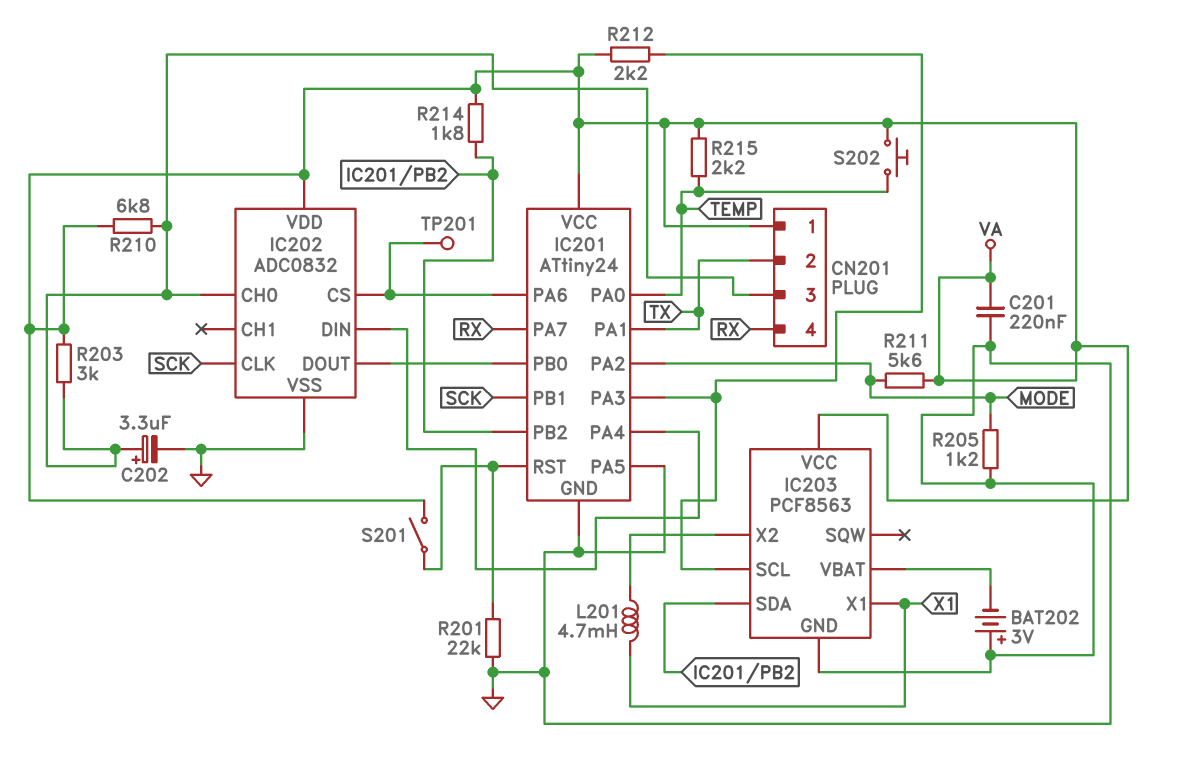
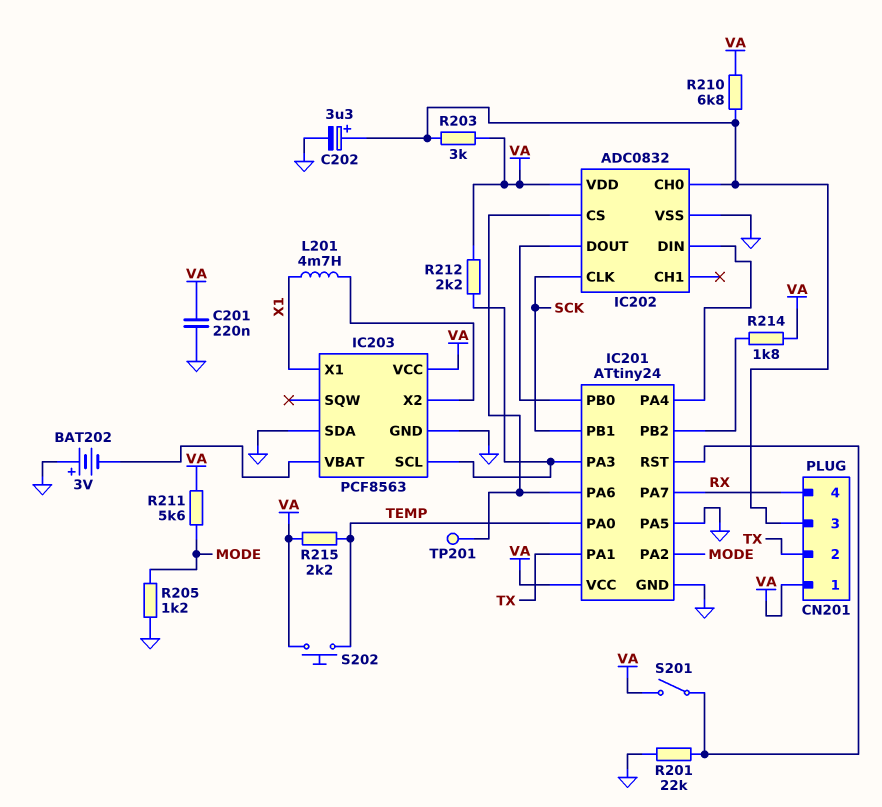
IC203 pin SDA: IC201/PB2 -> GND

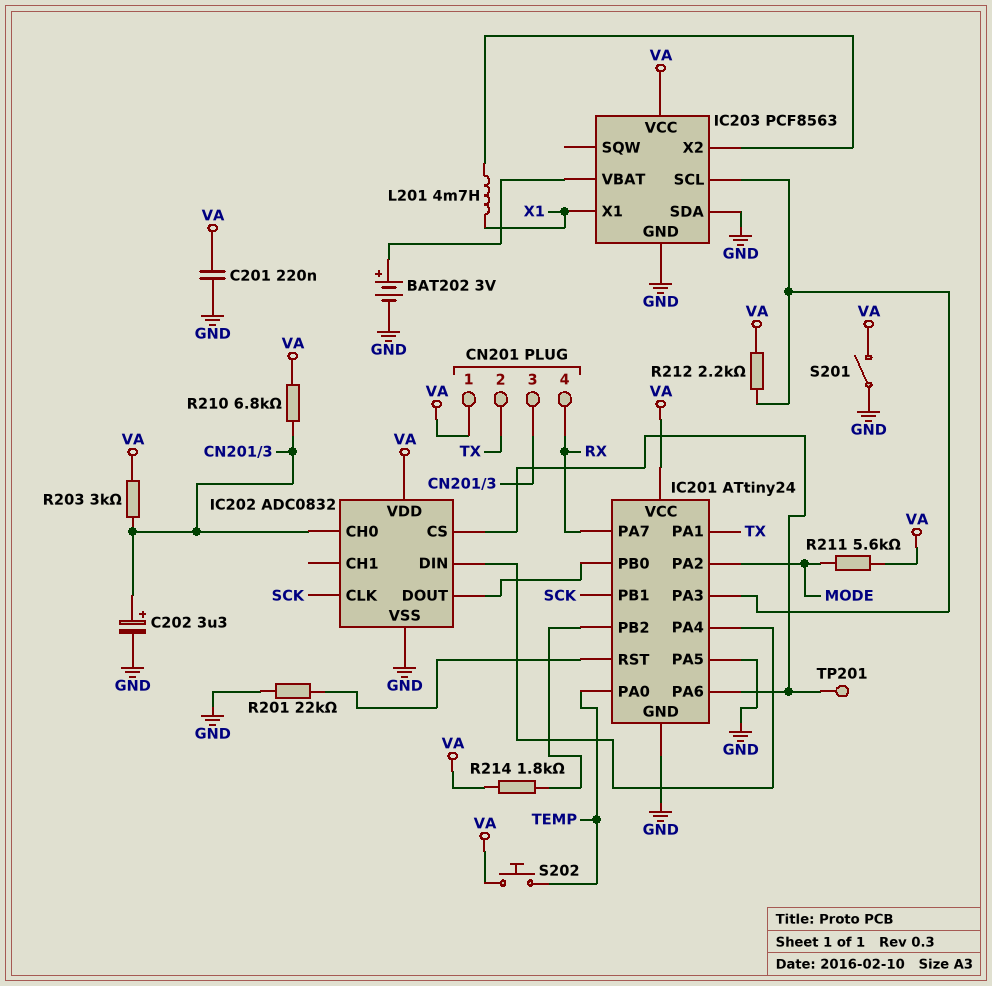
BAT202: 3V (plus GND, minus IC203/VBAT) -> 3V (plus IC203/VBAT, minus GND)
R205: 1.2k (GND, MODE) -> none
R215: 2.2k (TEMP, VA) -> none
S201: switch (IC201/RST, VA) -> switch (GND, VA)

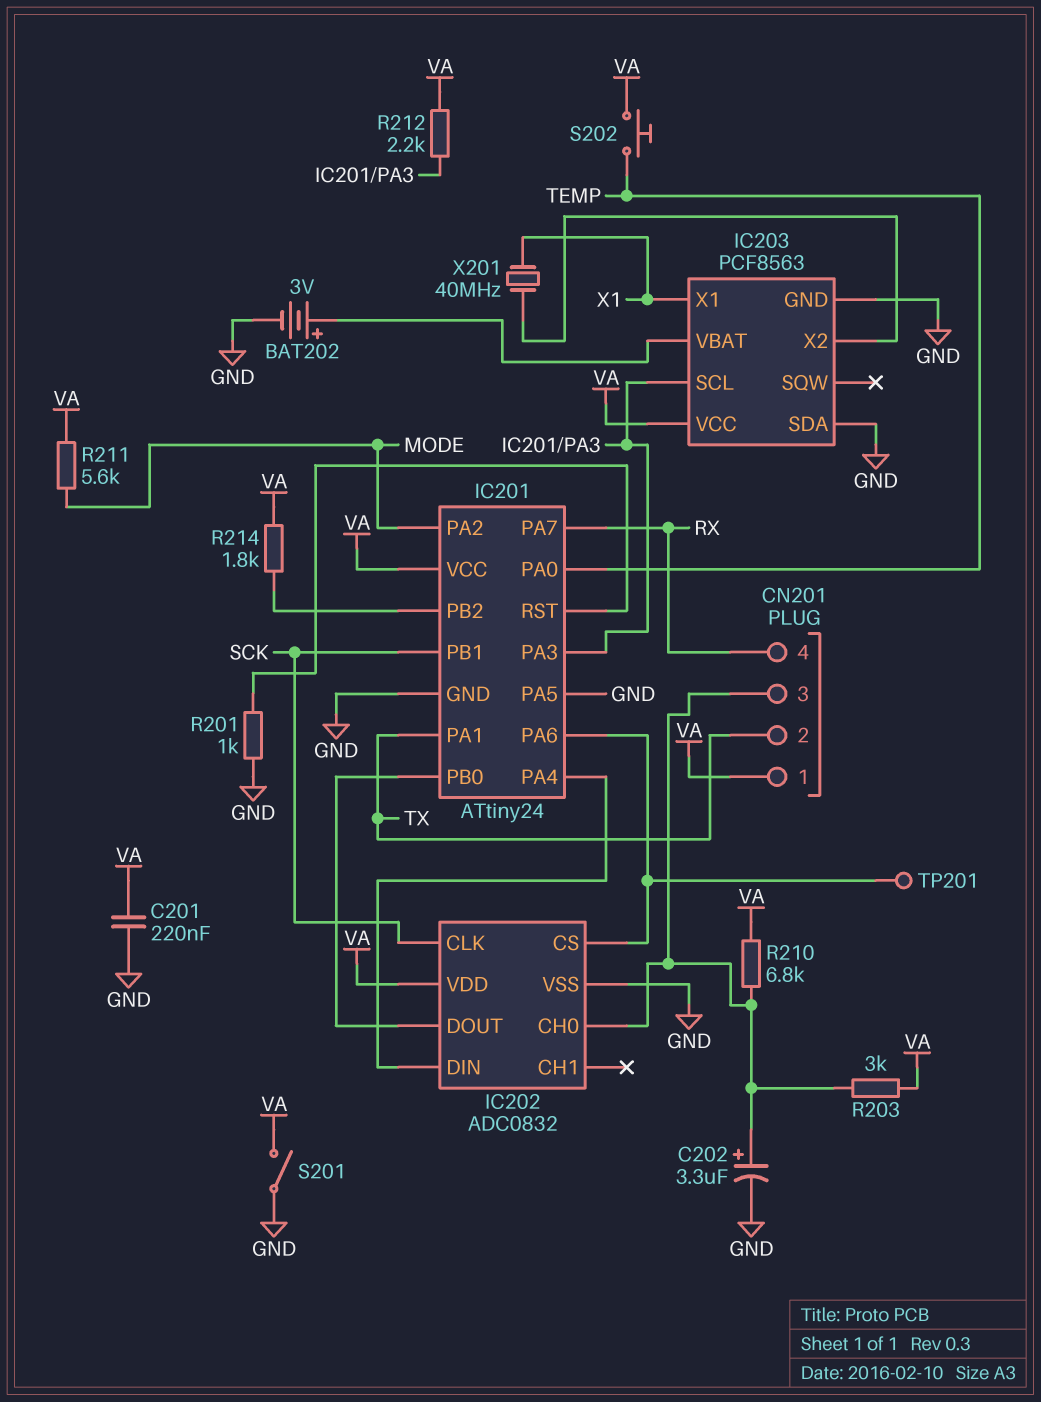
L201: 4.7mH (IC203/X2, X1) -> none
R201: 22k (GND, IC201/RST) -> 1k (GND, IC201/RST)
X201: none -> 40MHz (IC203/X2, X1)

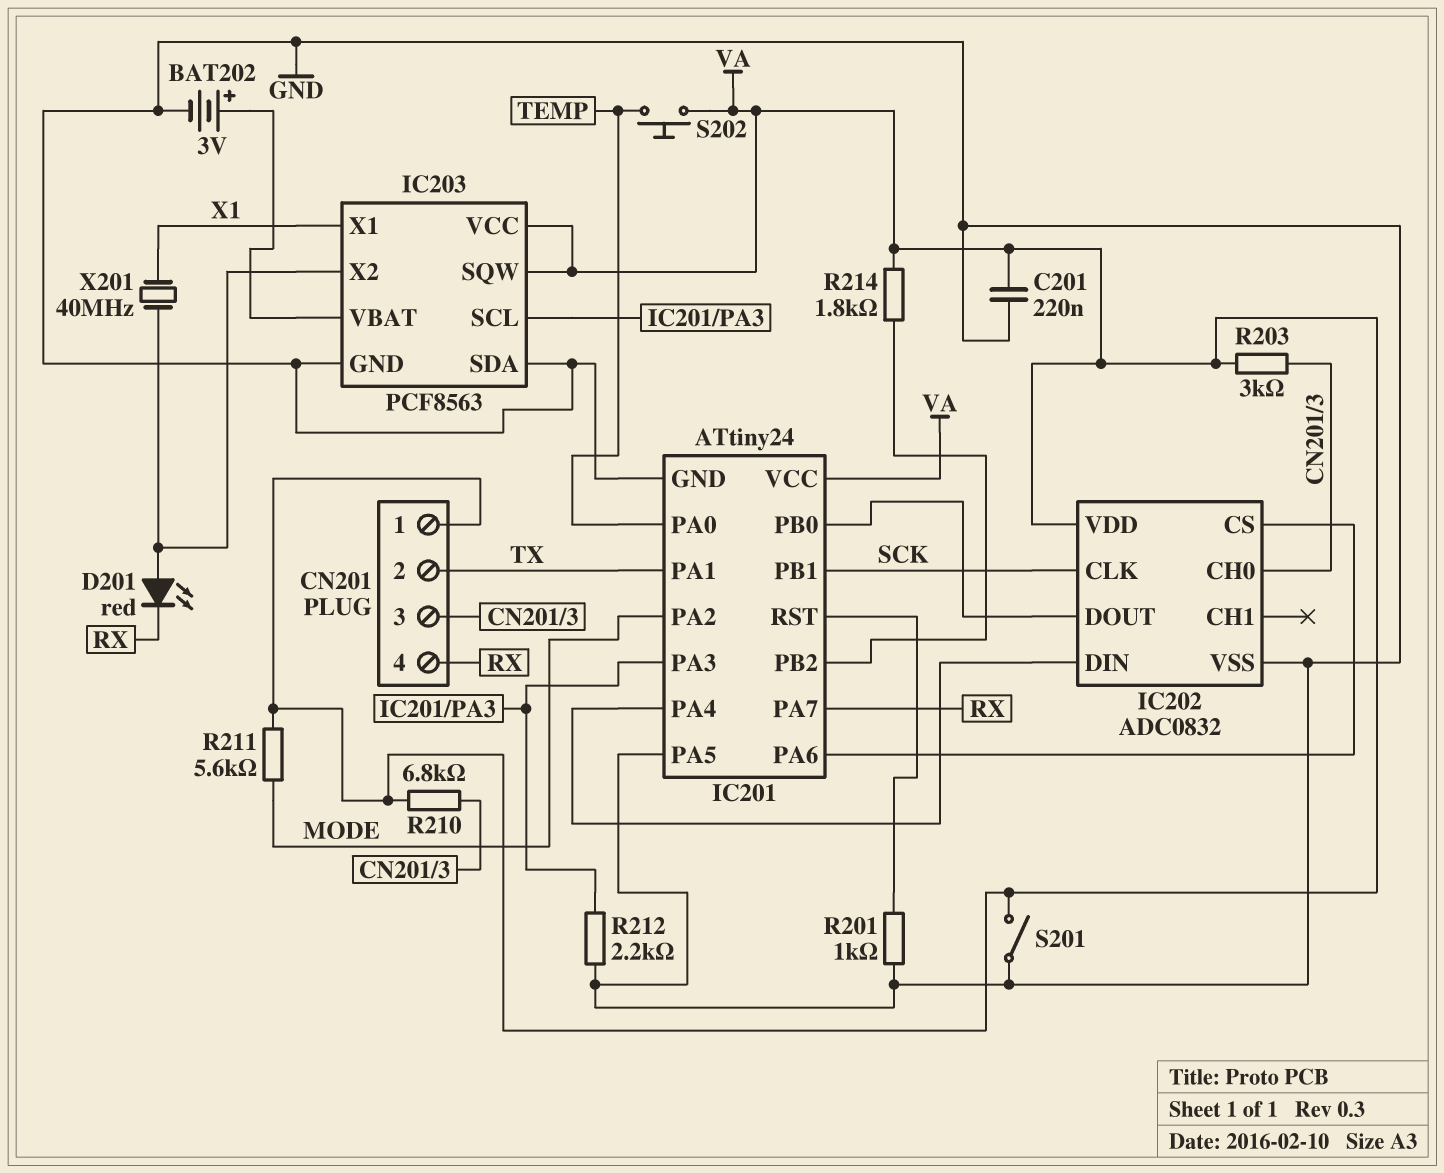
C202: 3.3uF (plus CN201/3, minus GND) -> none
D201: none -> LED red (A IC203/X2, K RX)
IC203 pin SQW: none -> VA
R212: 2.2k (IC201/PA3, VA) -> 2.2k (GND, IC201/PA3)
TP201: test point (IC201/PA6) -> none

